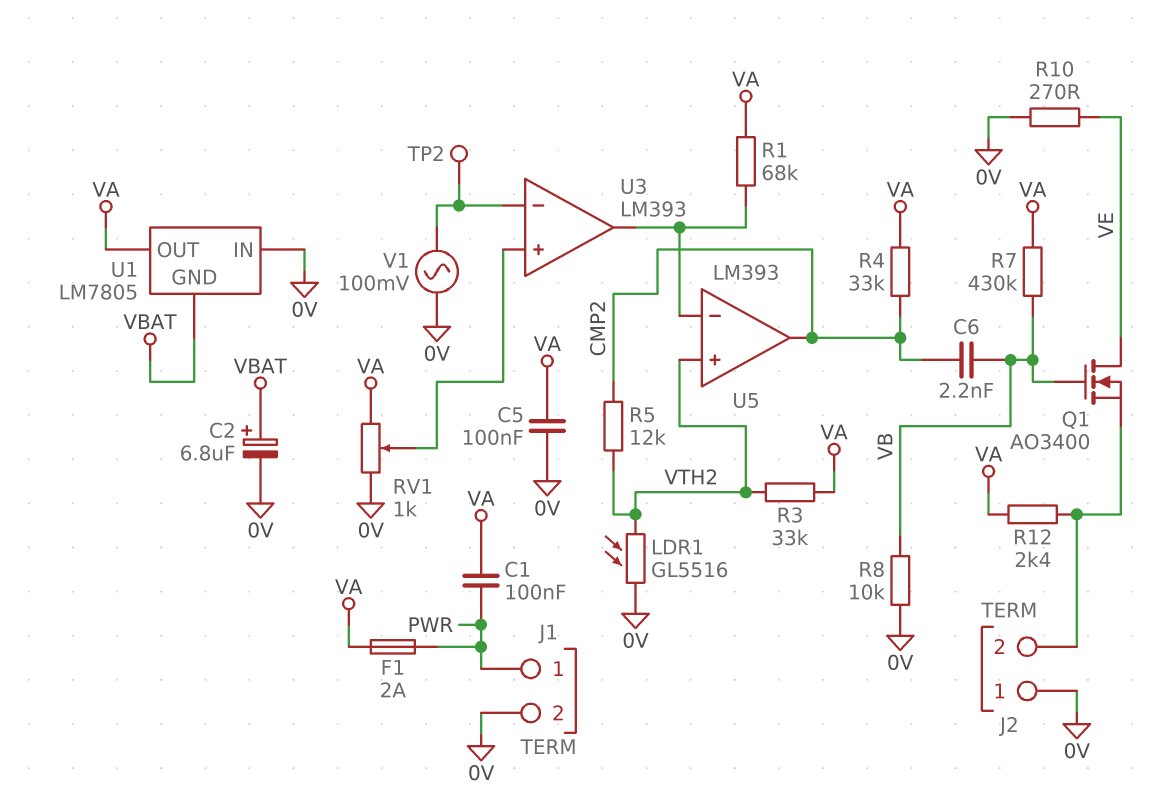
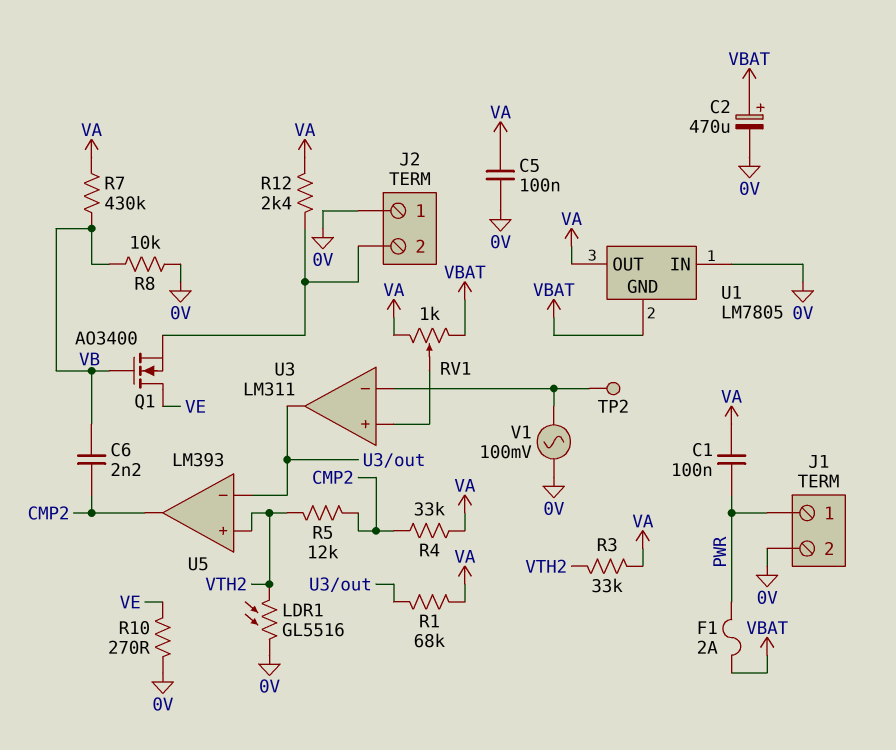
C2: 6.8uF (plus VBAT, minus 0V) -> 470uF (plus VBAT, minus 0V)
F1: 2A (PWR, VA) -> 2A (PWR, VBAT)
RV1: 1k (0V, VA, wiper U3/in+) -> 1k (VA, VBAT, wiper U3/in+)
U3: LM393 -> LM311

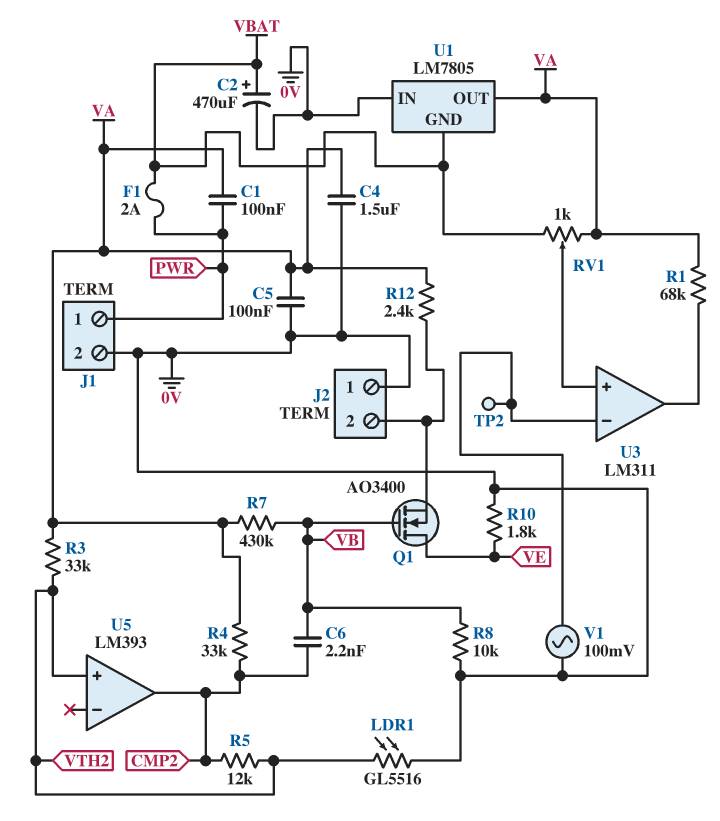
C4: none -> 1.5uF (0V, VA)
R10: 270 (0V, VE) -> 1.8k (0V, VE)
U5 pin in-: U3/out -> none

